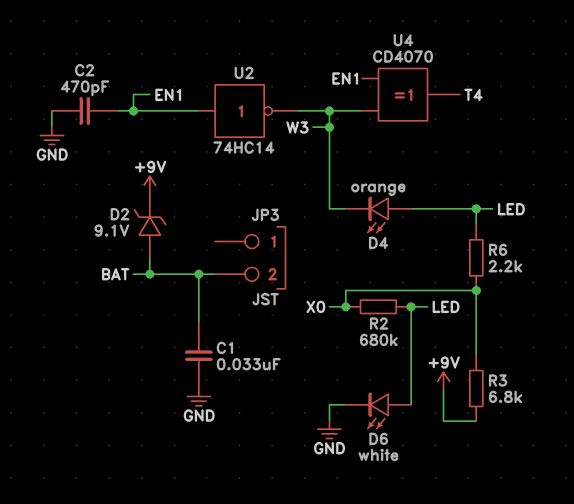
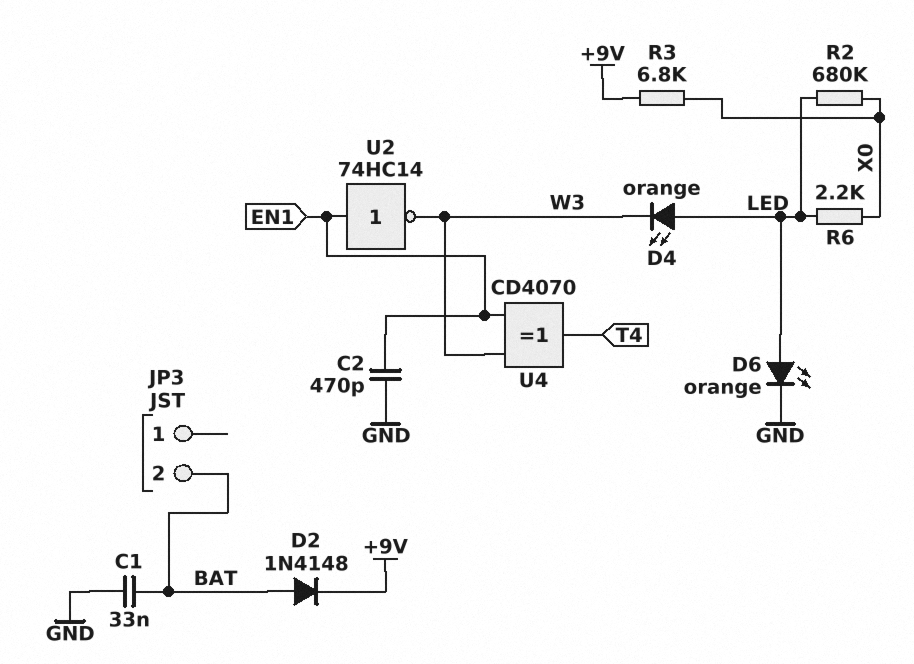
D2: zener 9.1V (A BAT, K +9V) -> diode 1N4148 (A BAT, K +9V)
D6: LED white (A LED, K GND) -> LED orange (A LED, K GND)

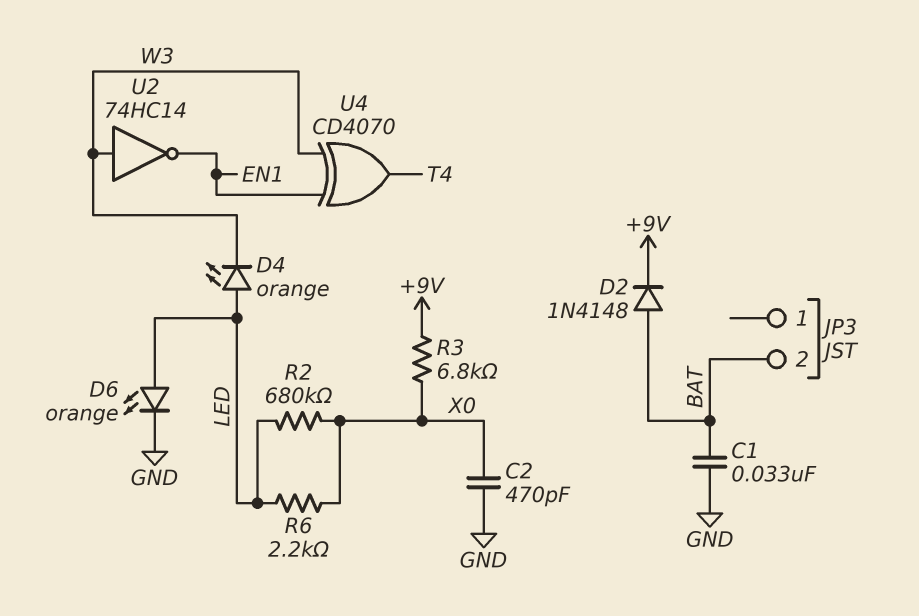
C2: 470pF (EN1, GND) -> 470pF (GND, X0)
U2: NOT 74HC14 (in EN1, out W3) -> NOT 74HC14 (in W3, out EN1)

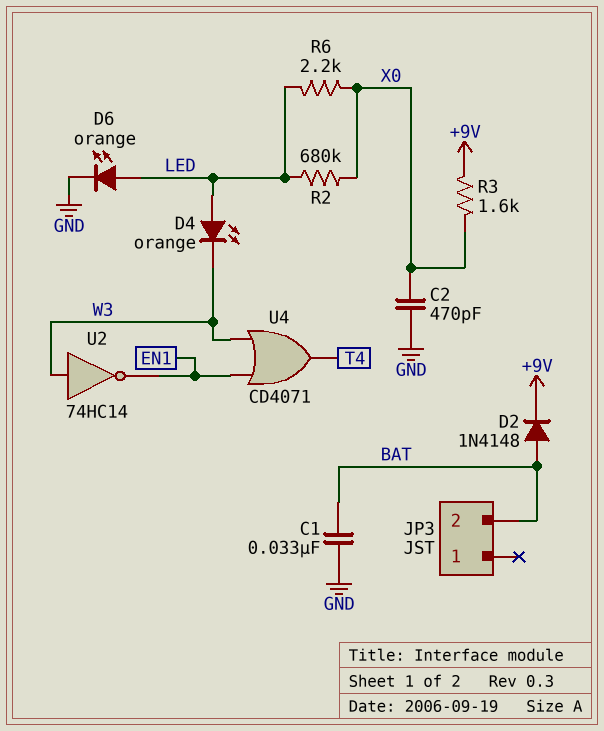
R3: 6.8k (+9V, X0) -> 1.6k (+9V, X0)
U4: XOR CD4070 (in EN1, in W3, out T4) -> OR CD4071 (in EN1, in W3, out T4)

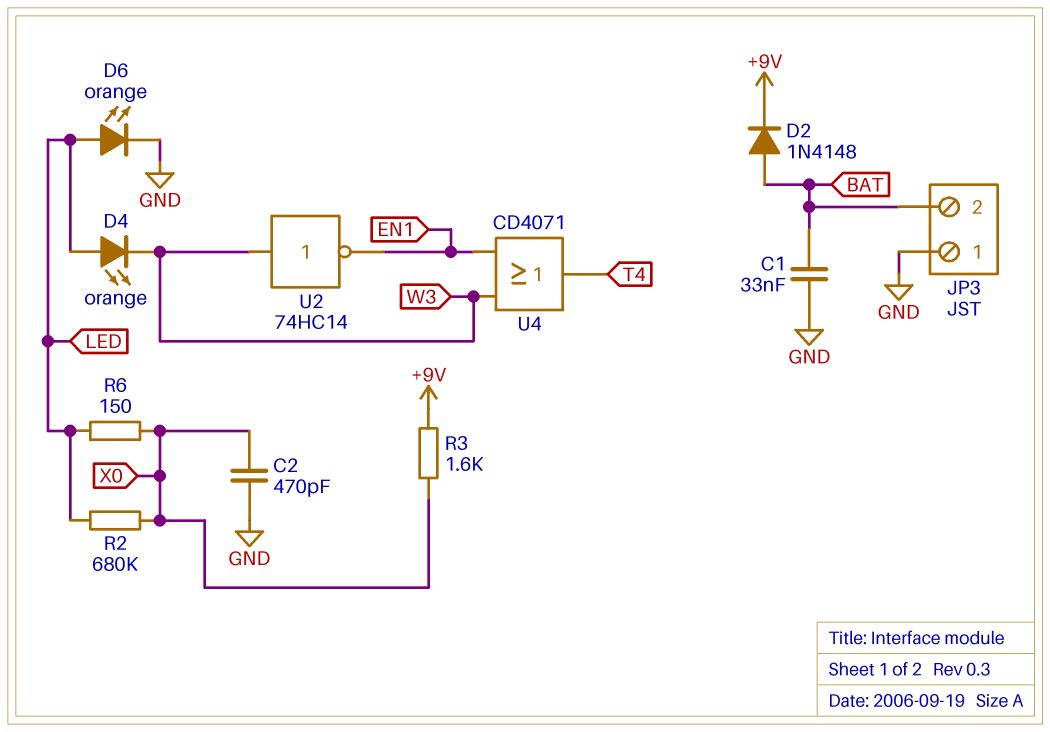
JP3 pin 1: none -> GND
R6: 2.2k (LED, X0) -> 150 (LED, X0)

